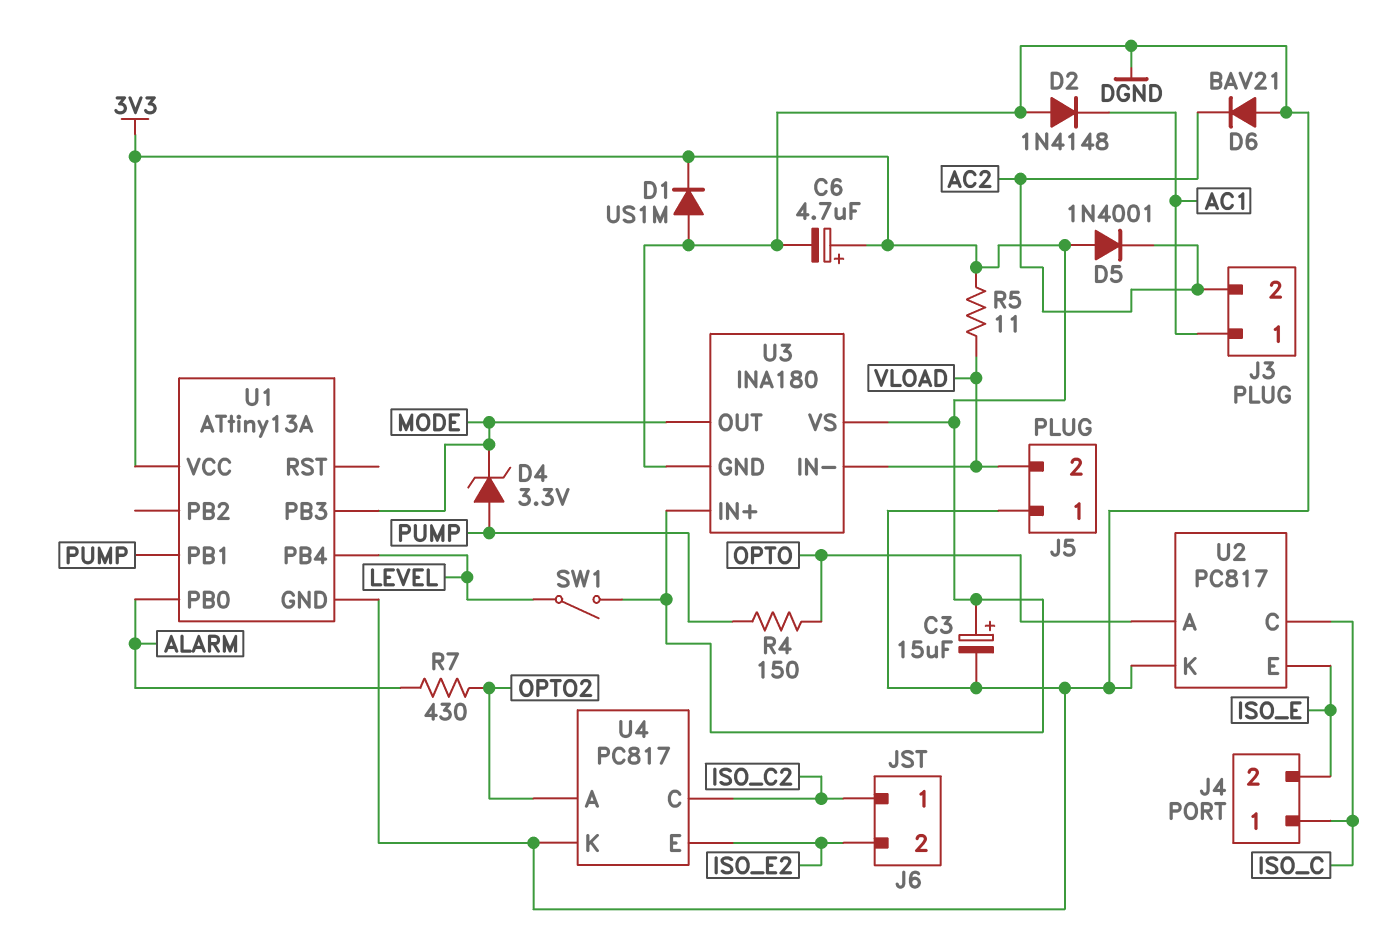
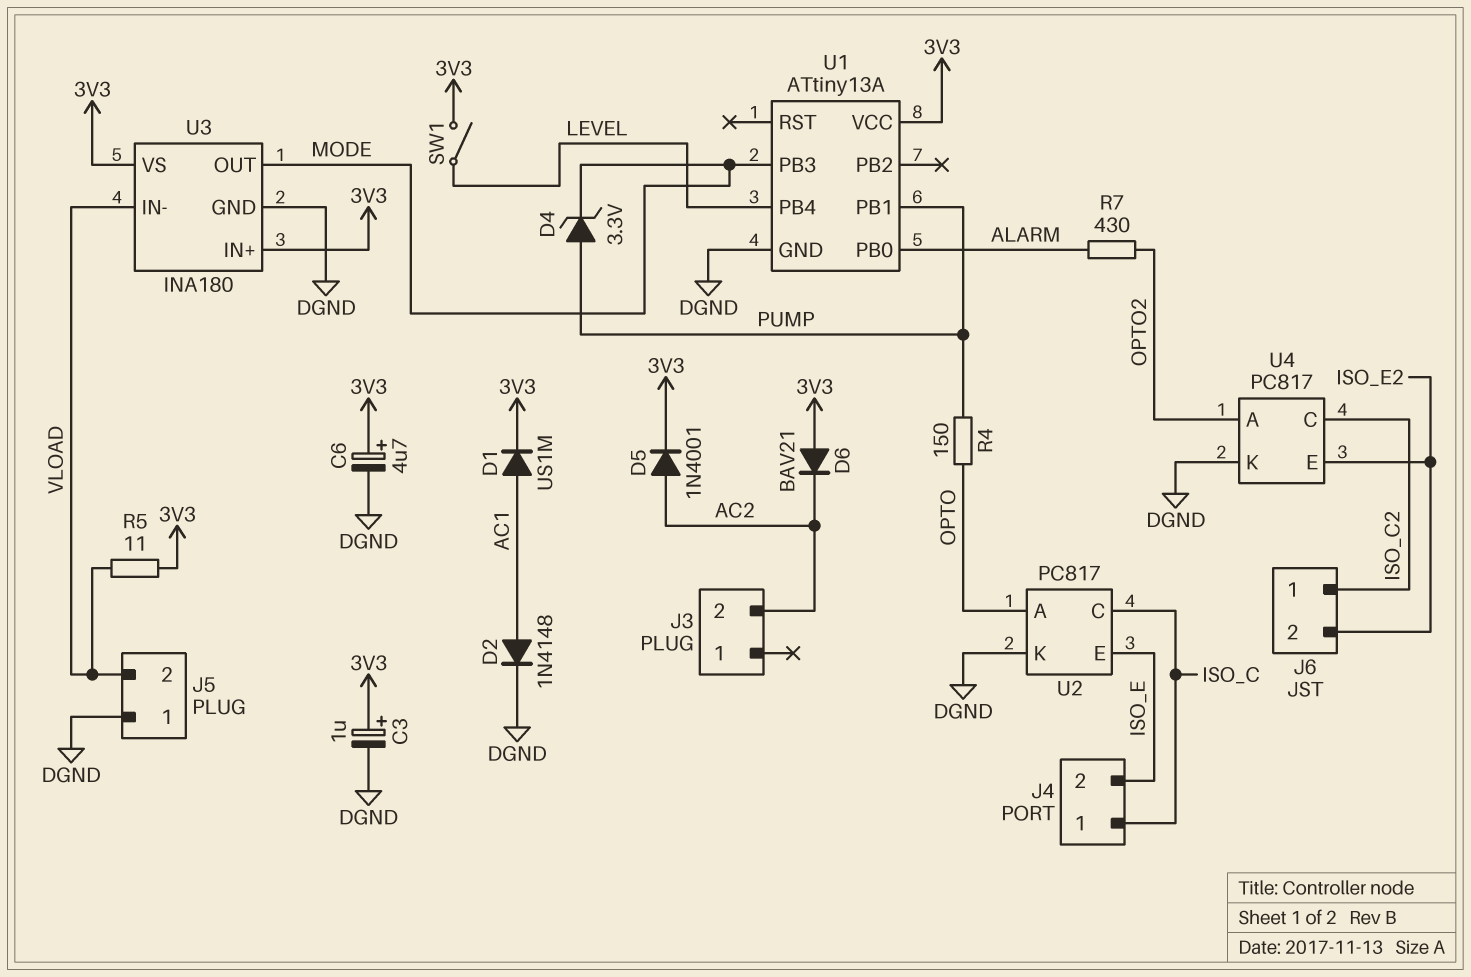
C3: 15uF (plus 3V3, minus DGND) -> 1uF (plus 3V3, minus DGND)
D1: diode US1M (A DGND, K 3V3) -> diode US1M (A AC1, K 3V3)
D2: diode 1N4148 (A DGND, K AC1) -> diode 1N4148 (A AC1, K DGND)
D5: diode 1N4001 (A 3V3, K AC2) -> diode 1N4001 (A AC2, K 3V3)
D6: diode BAV21 (A DGND, K AC2) -> diode BAV21 (A 3V3, K AC2)
J3 pin 1: AC1 -> none

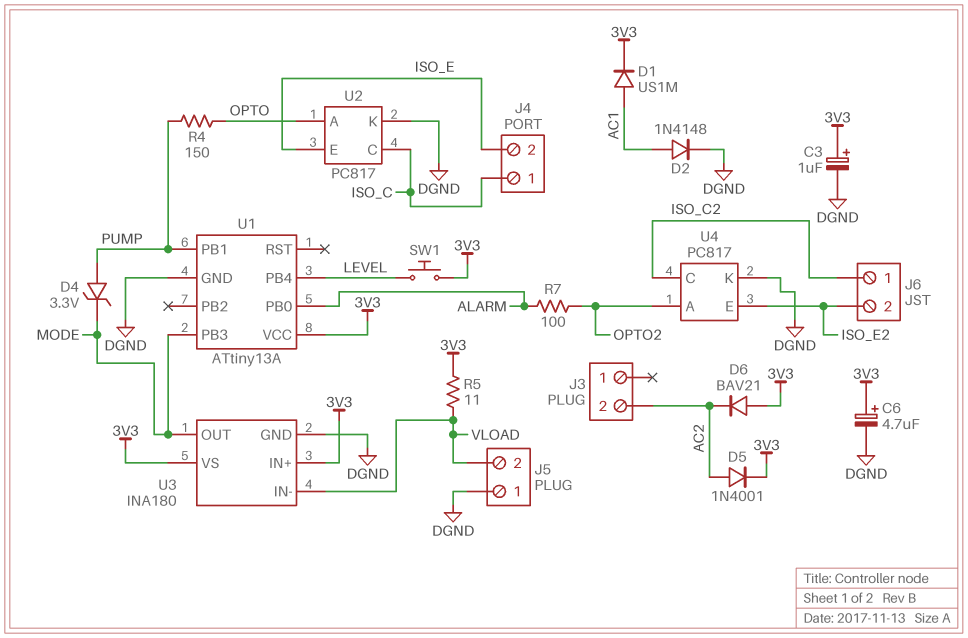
R7: 430 (ALARM, OPTO2) -> 100 (ALARM, OPTO2)
SW1: switch (3V3, LEVEL) -> button (3V3, LEVEL)

